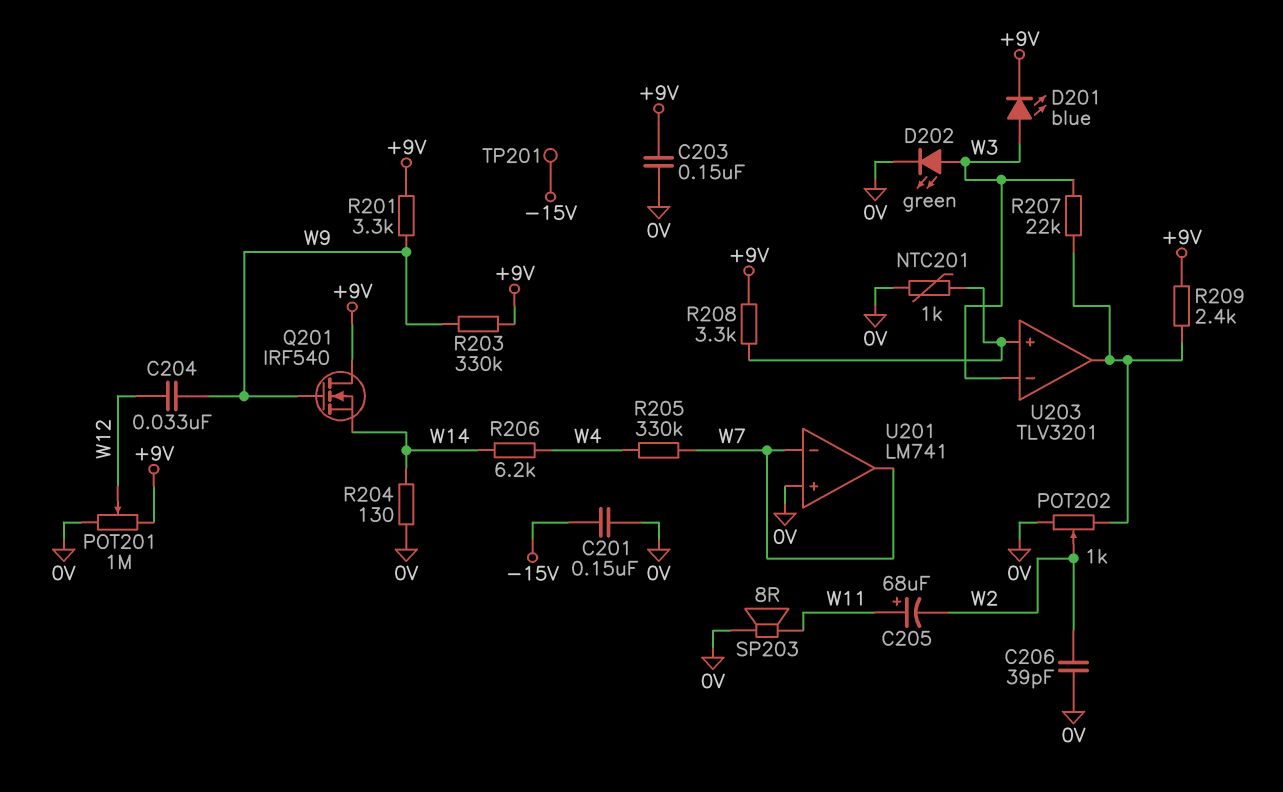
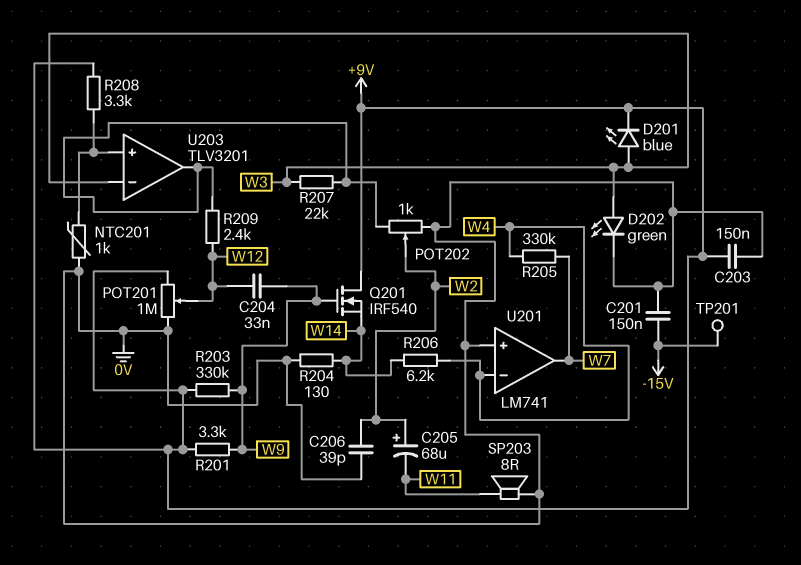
C205: 68uF (plus W11, minus W2) -> 68uF (plus W2, minus W11)
R209: 2.4k (+9V, U203/out) -> 2.4k (U203/out, W12)
U201 pin in-: W7 -> W4

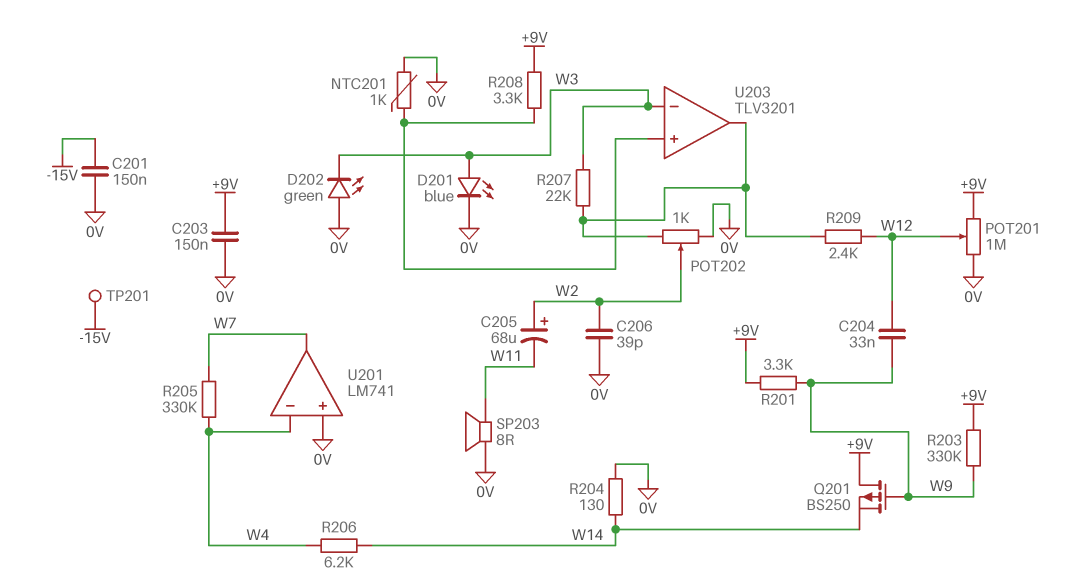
D201: LED blue (A W3, K +9V) -> LED blue (A W3, K 0V)
D202: LED green (A W3, K 0V) -> LED green (A 0V, K W3)
Q201: NMOS IRF540 (G W9, D +9V, S W14) -> PMOS BS250 (G W9, D +9V, S W14)

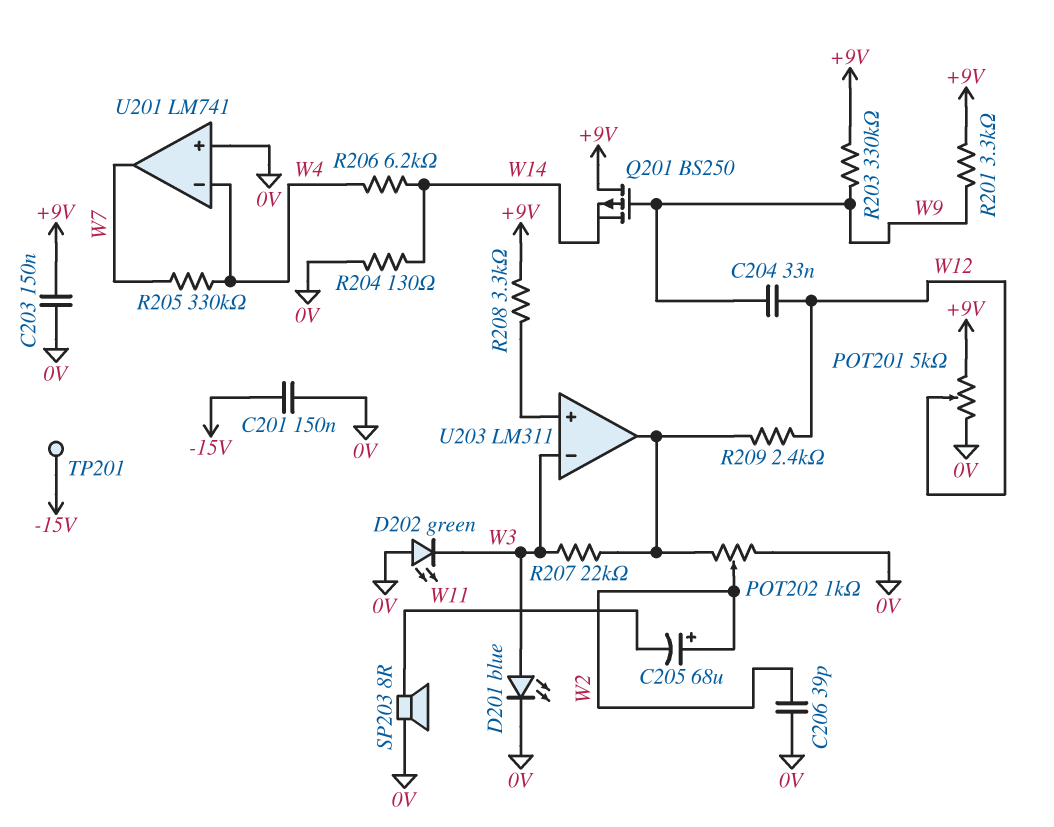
NTC201: 1k (0V, U203/in+) -> none
POT201: 1M (+9V, 0V, wiper W12) -> 5k (+9V, 0V, wiper W12)
U203: TLV3201 -> LM311

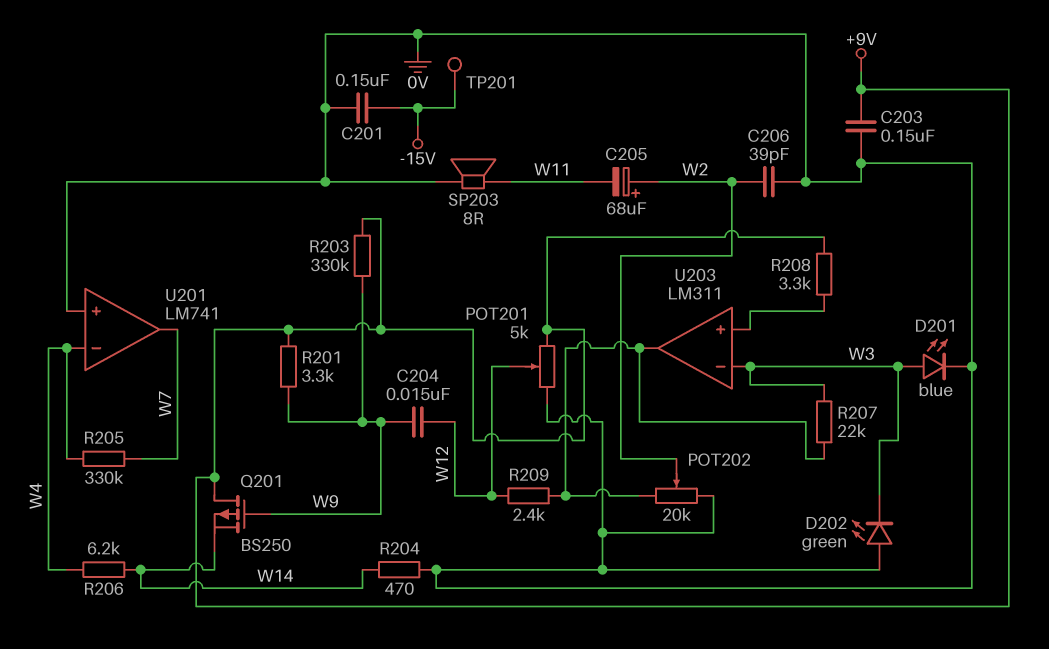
C204: 33nF (W9, W12) -> 15nF (W9, W12)
POT202: 1k (0V, U203/out, wiper W2) -> 20k (0V, U203/out, wiper W2)
R204: 130 (0V, W14) -> 470 (0V, W14)

